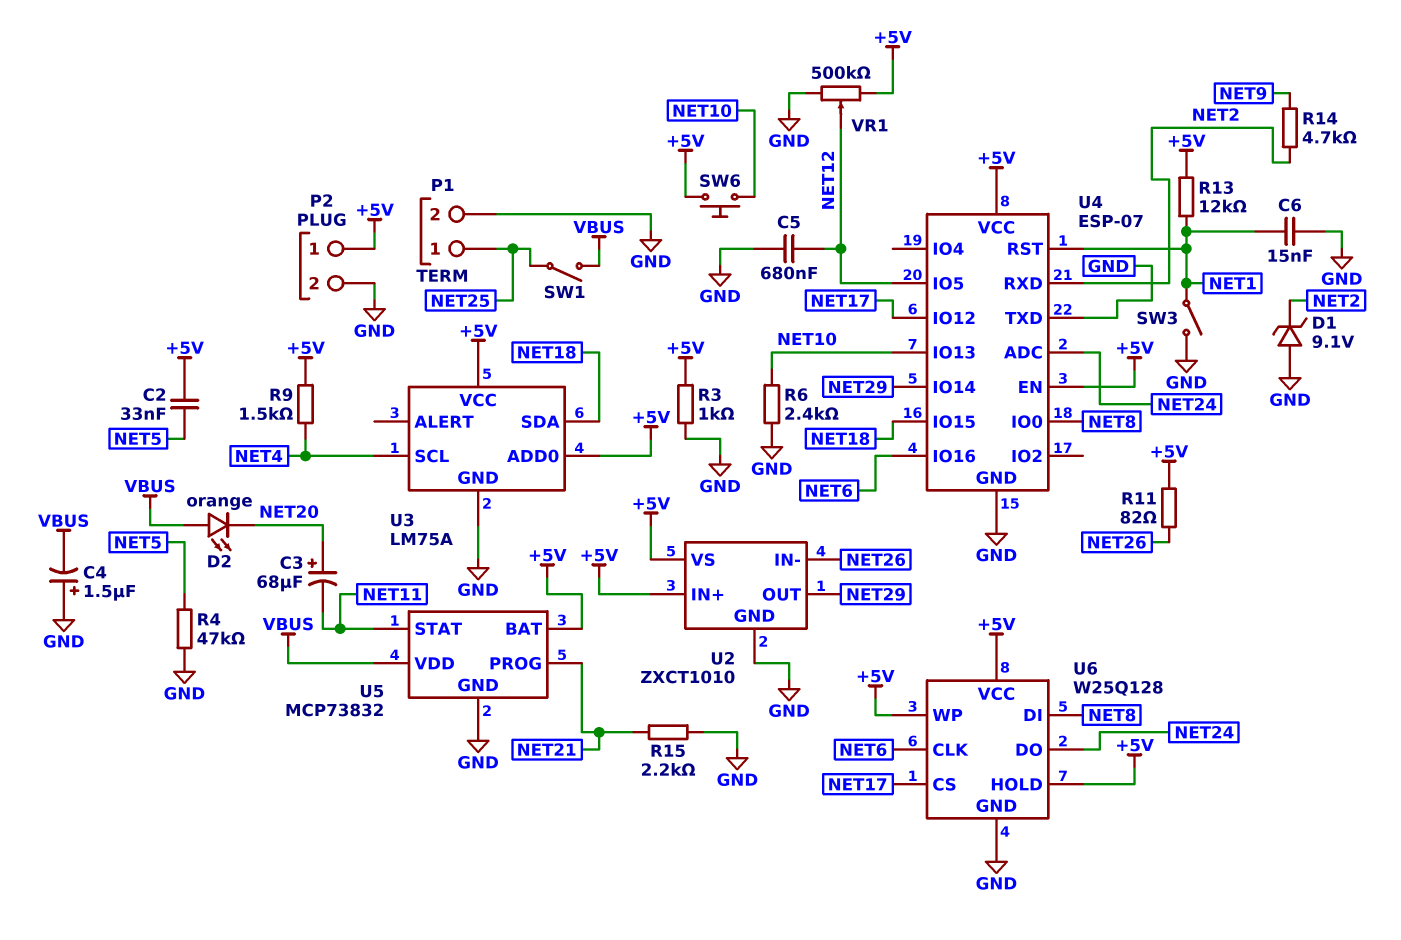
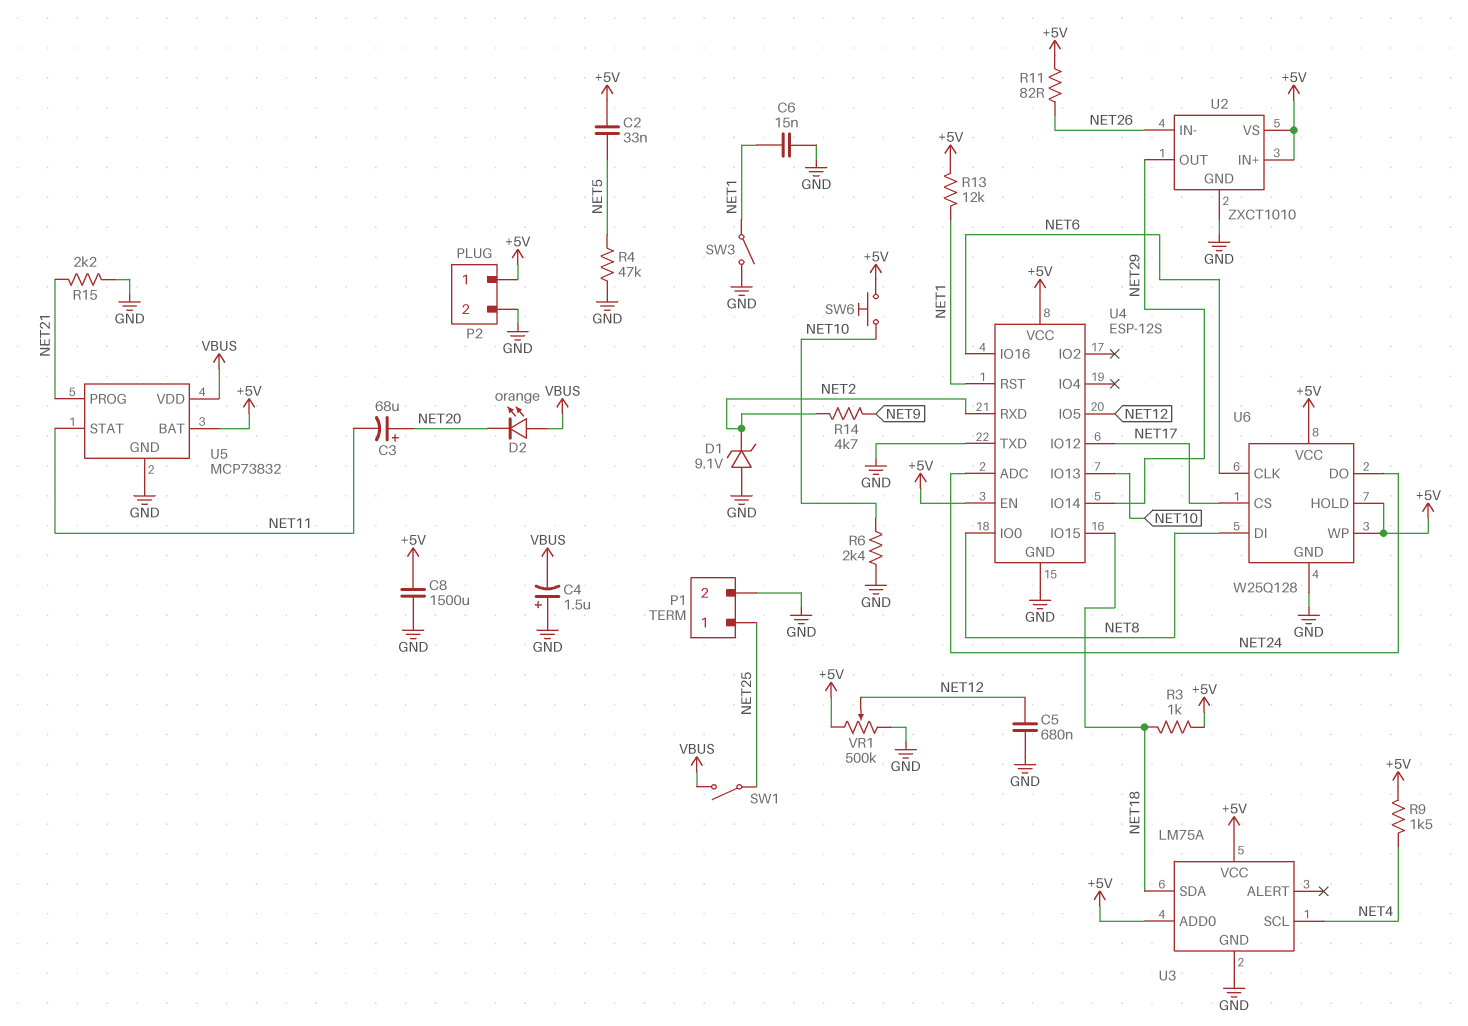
C8: none -> 1500uF (+5V, GND)
R3: 1k (+5V, GND) -> 1k (+5V, NET18)
U4: ESP-07 -> ESP-12S

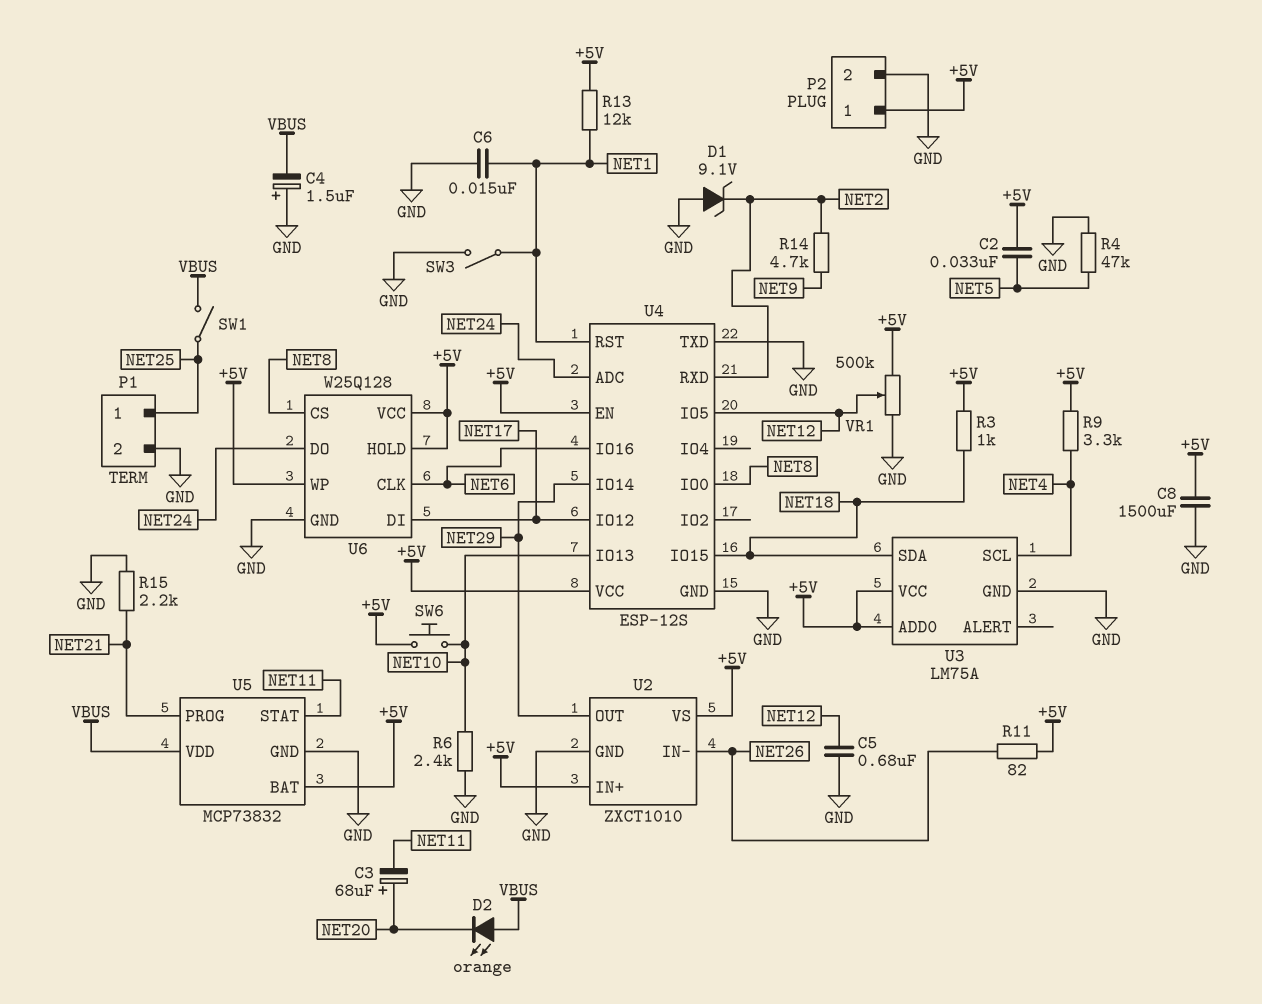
R9: 1.5k (+5V, NET4) -> 3.3k (+5V, NET4)
U6 pin CS: NET17 -> NET8
U6 pin DI: NET8 -> NET17

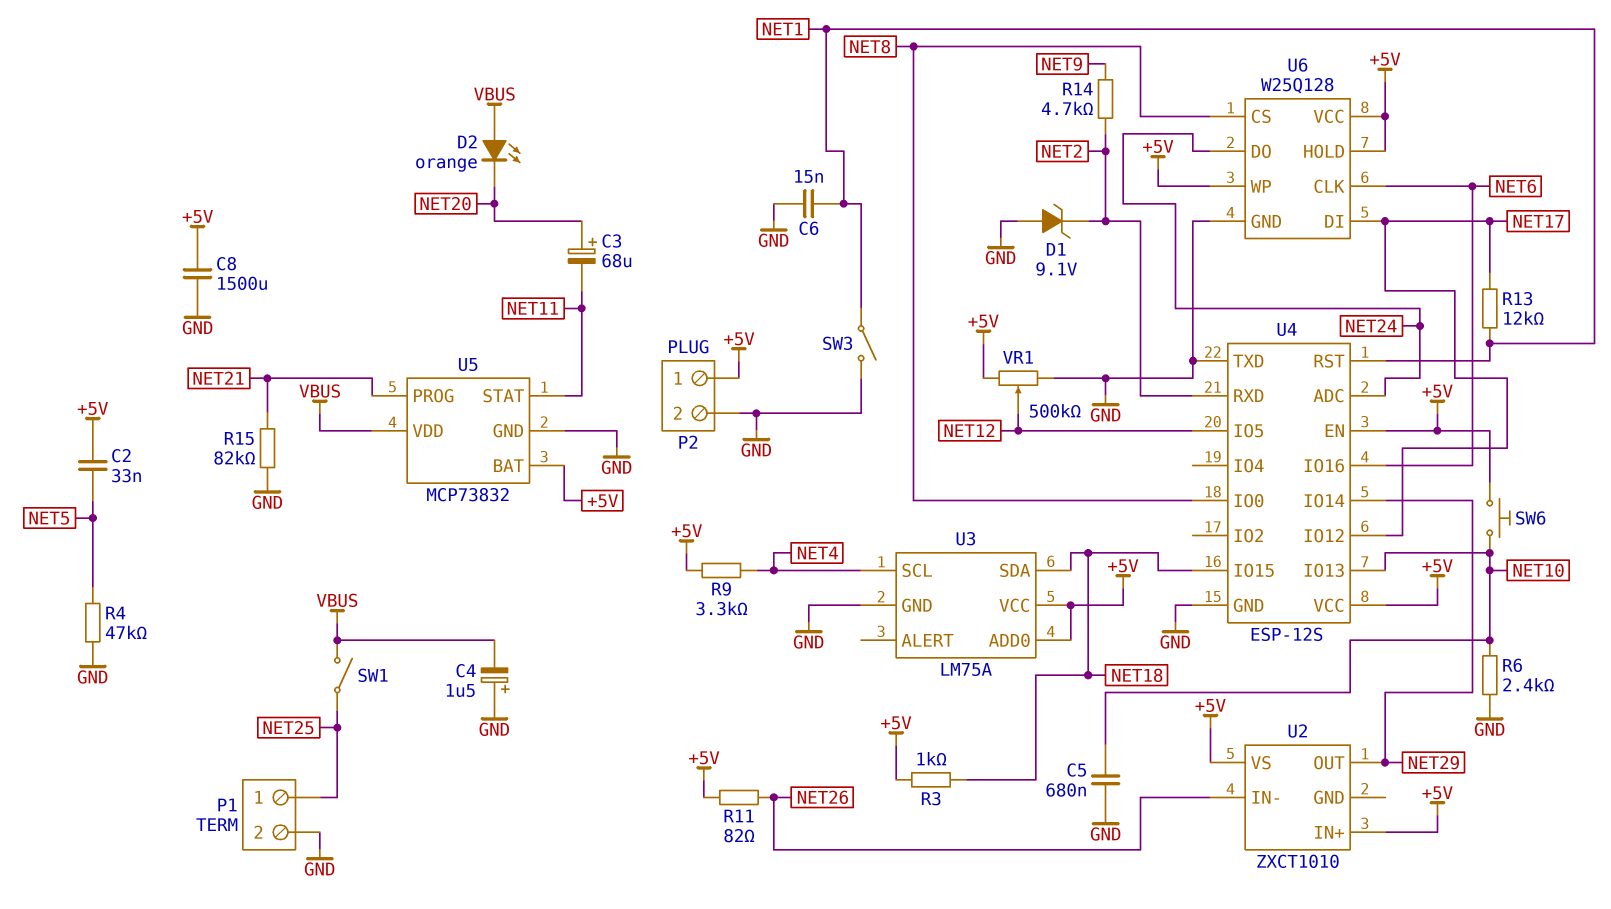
C5: 680nF (GND, NET12) -> 680nF (GND, NET10)
R13: 12k (+5V, NET1) -> 12k (NET1, NET17)
R15: 2.2k (GND, NET21) -> 82k (GND, NET21)
U2 pin GND: GND -> none

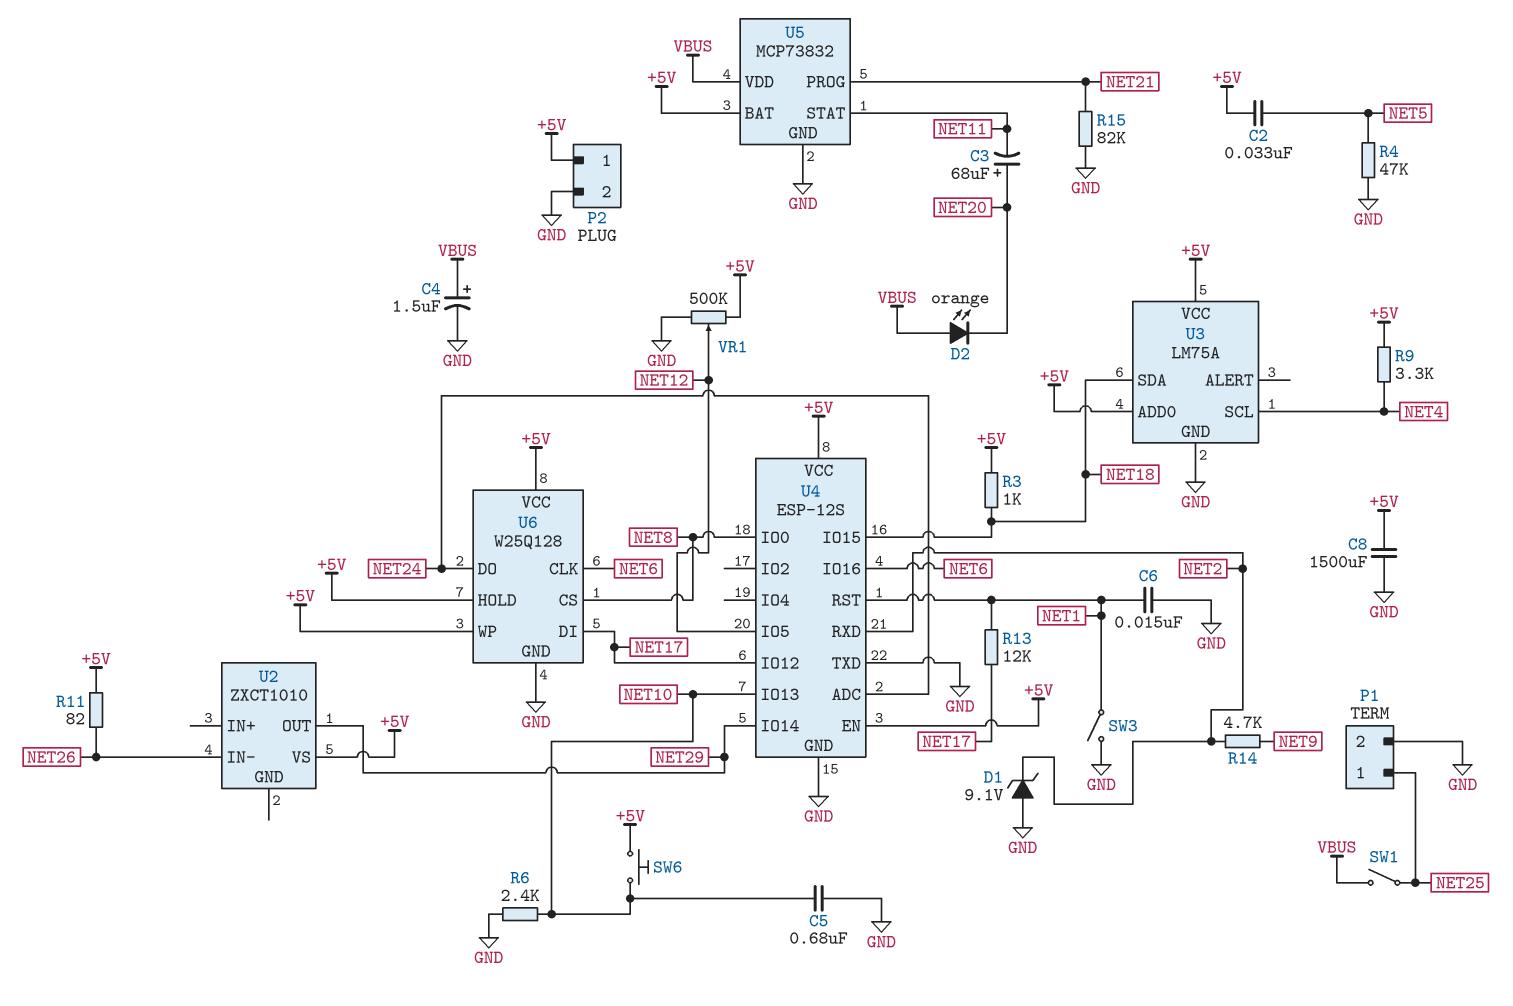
C4: 1.5uF (plus GND, minus VBUS) -> 1.5uF (plus VBUS, minus GND)
U2 pin IN+: +5V -> none

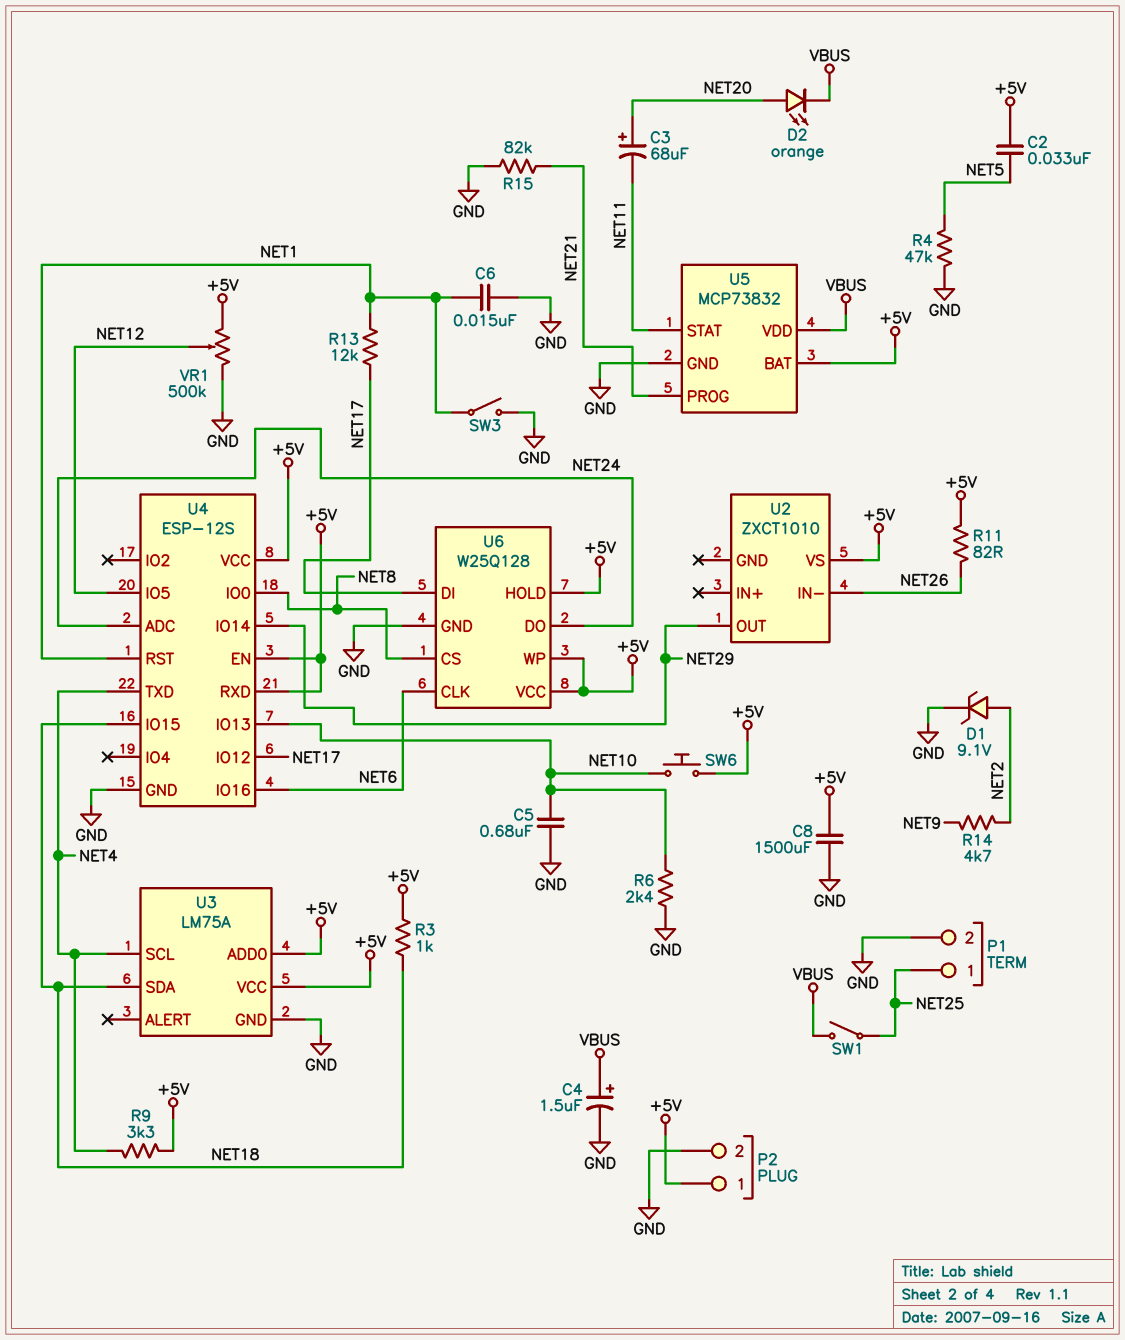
D1: zener 9.1V (A GND, K NET2) -> zener 9.1V (A NET2, K GND)
D2: LED orange (A VBUS, K NET20) -> LED orange (A NET20, K VBUS)
U4 pin RXD: NET2 -> +5V
U4 pin TXD: GND -> NET4

